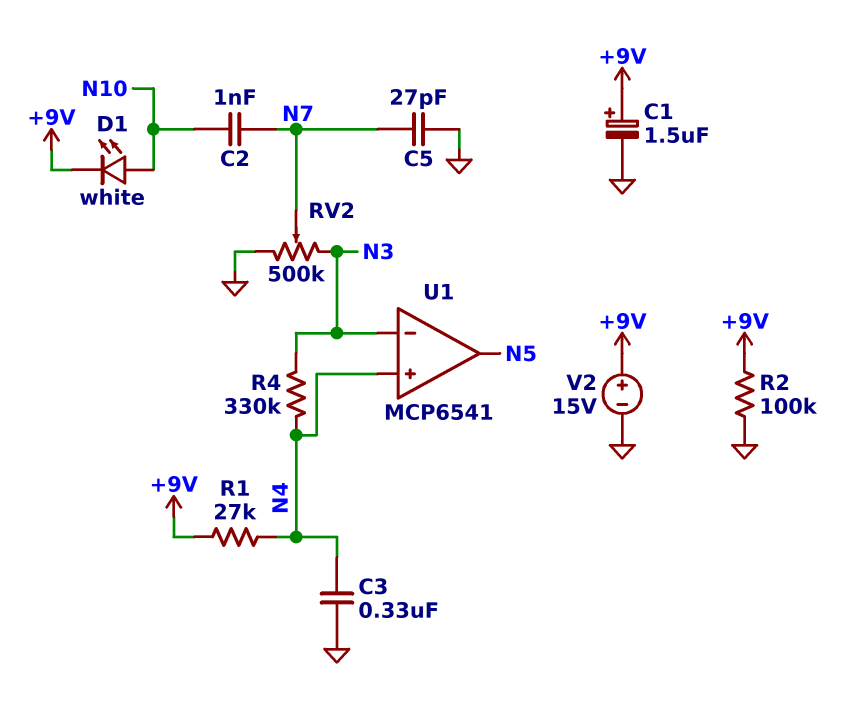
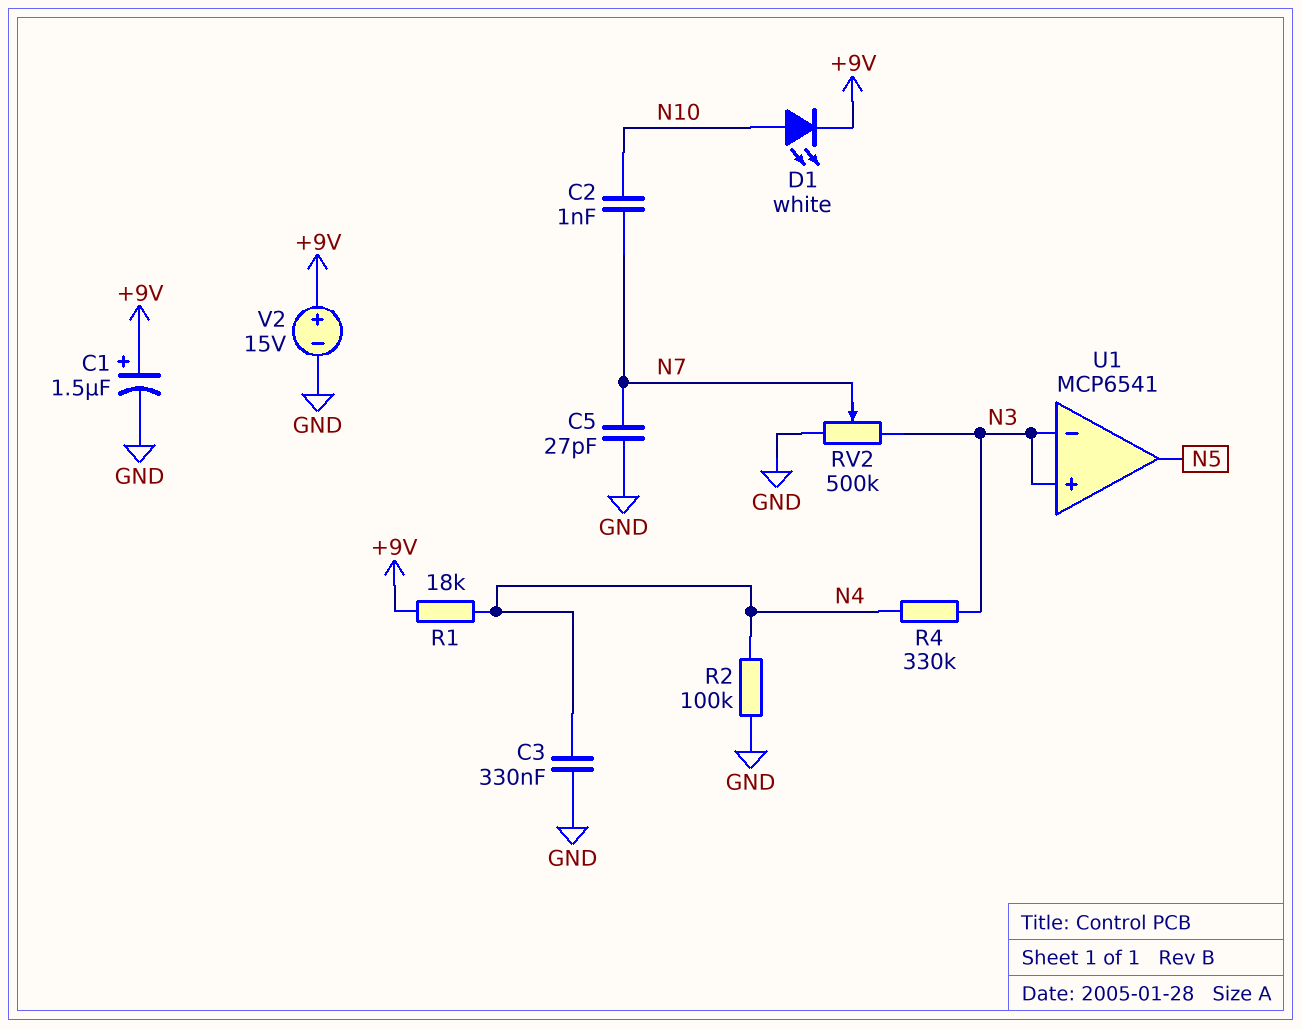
R1: 27k (+9V, N4) -> 18k (+9V, N4)
R2: 100k (+9V, GND) -> 100k (GND, N4)
U1 pin in+: N4 -> N3

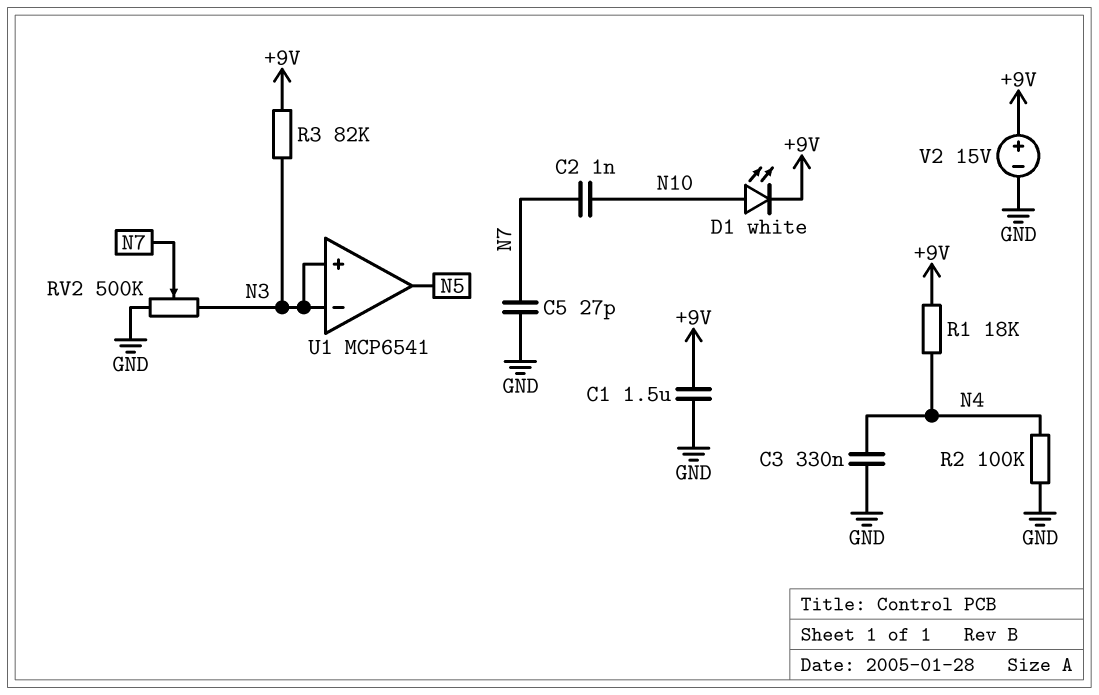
C1: 1.5uF (plus +9V, minus GND) -> 1.5uF (+9V, GND)
R3: none -> 82k (+9V, N3)
R4: 330k (N3, N4) -> none

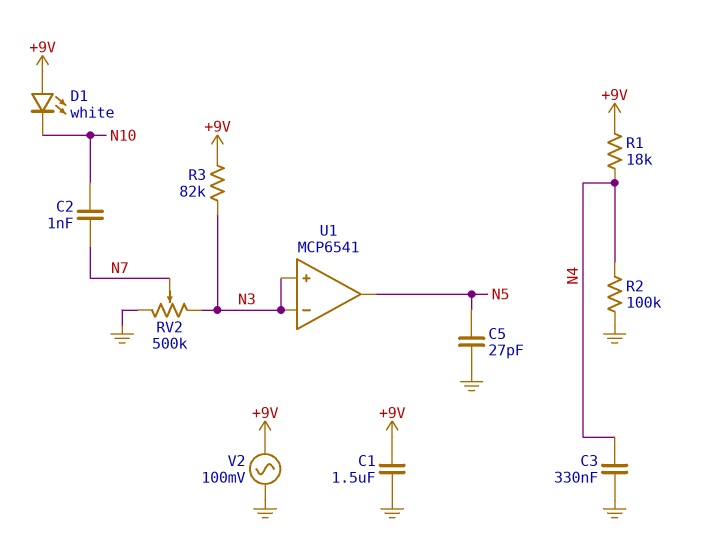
C5: 27pF (GND, N7) -> 27pF (GND, N5)
D1: LED white (A N10, K +9V) -> LED white (A +9V, K N10)
V2: 15V (plus +9V, minus GND) -> AC 100mV (+9V, GND)

